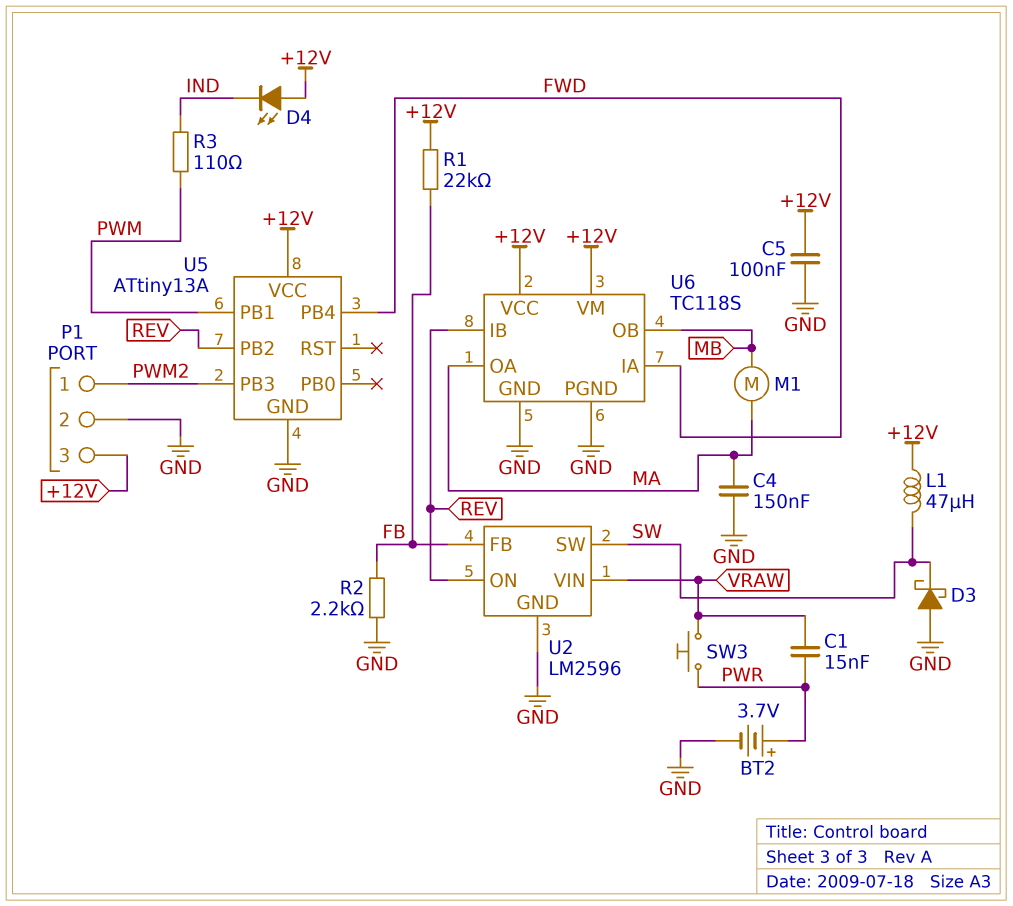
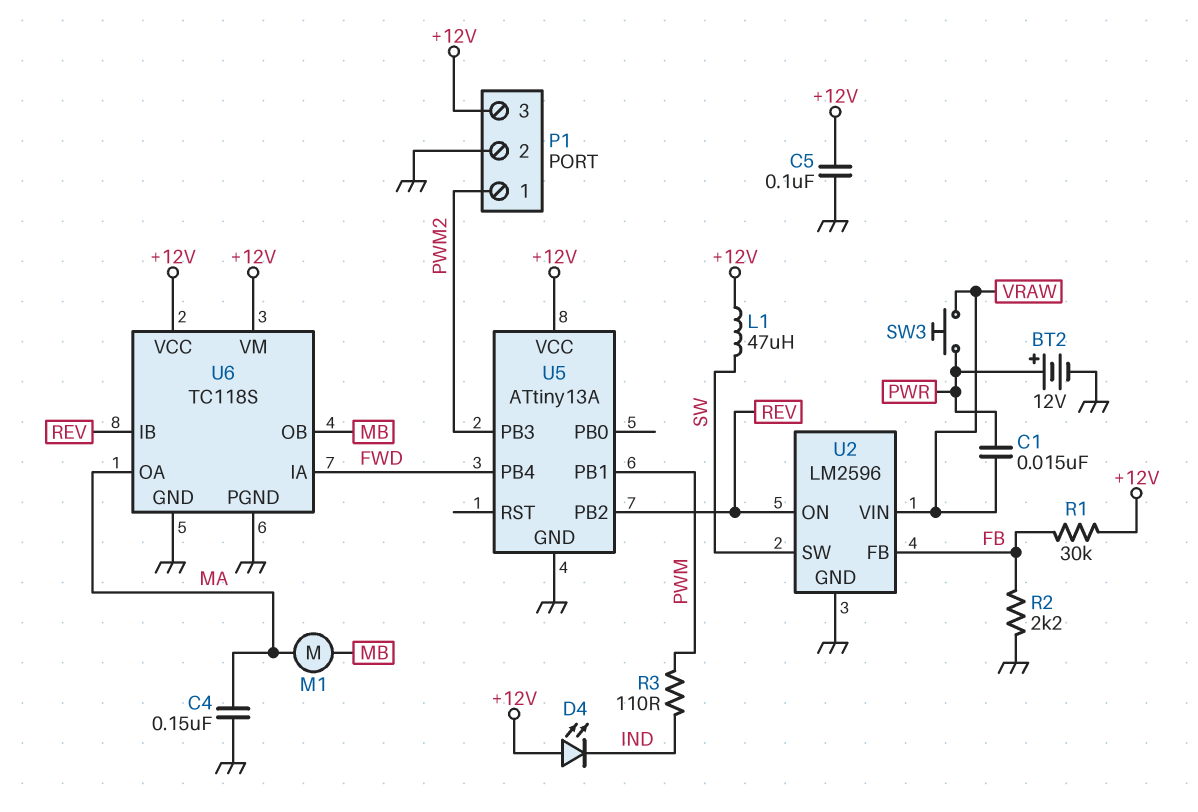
BT2: 3.7V (plus PWR, minus GND) -> 12V (plus PWR, minus GND)
D3: schottky (A GND, K SW) -> none
R1: 22k (+12V, FB) -> 30k (+12V, FB)

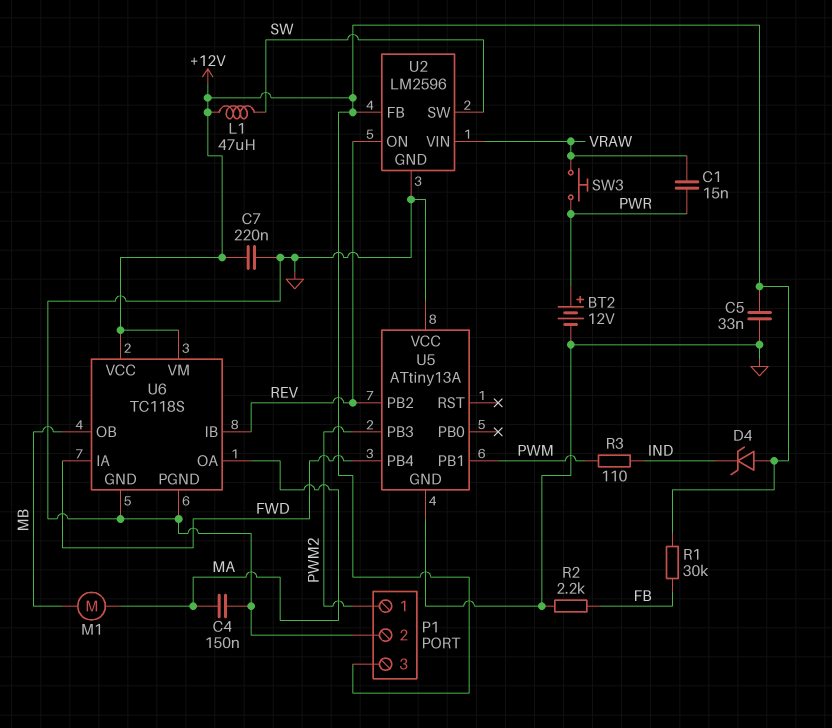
C5: 100nF (+12V, GND) -> 33nF (+12V, GND)
C7: none -> 220nF (+12V, GND)
D4: LED (A +12V, K IND) -> zener (A +12V, K IND)
U2 pin FB: FB -> +12V
U5 pin VCC: +12V -> GND

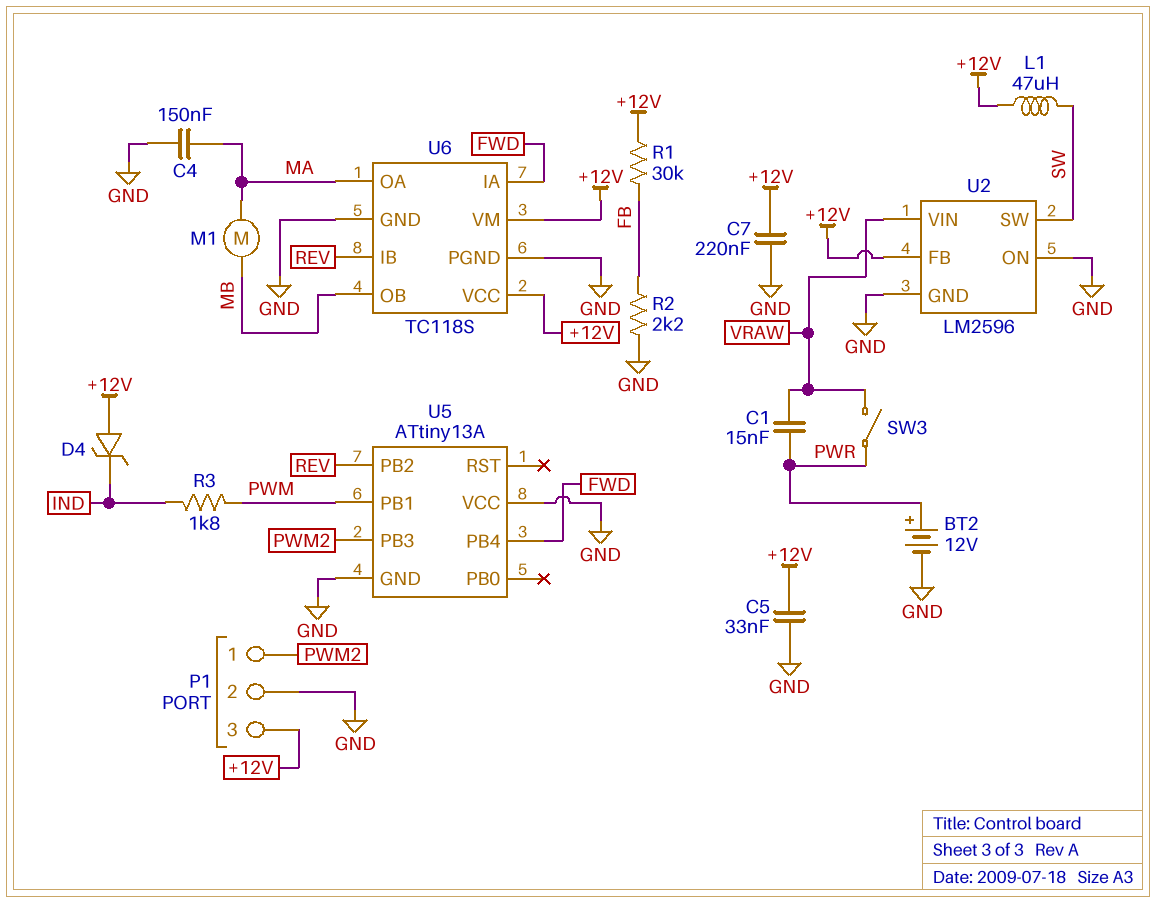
R3: 110 (IND, PWM) -> 1.8k (IND, PWM)
SW3: button (PWR, VRAW) -> switch (PWR, VRAW)
U2 pin ON: REV -> GND

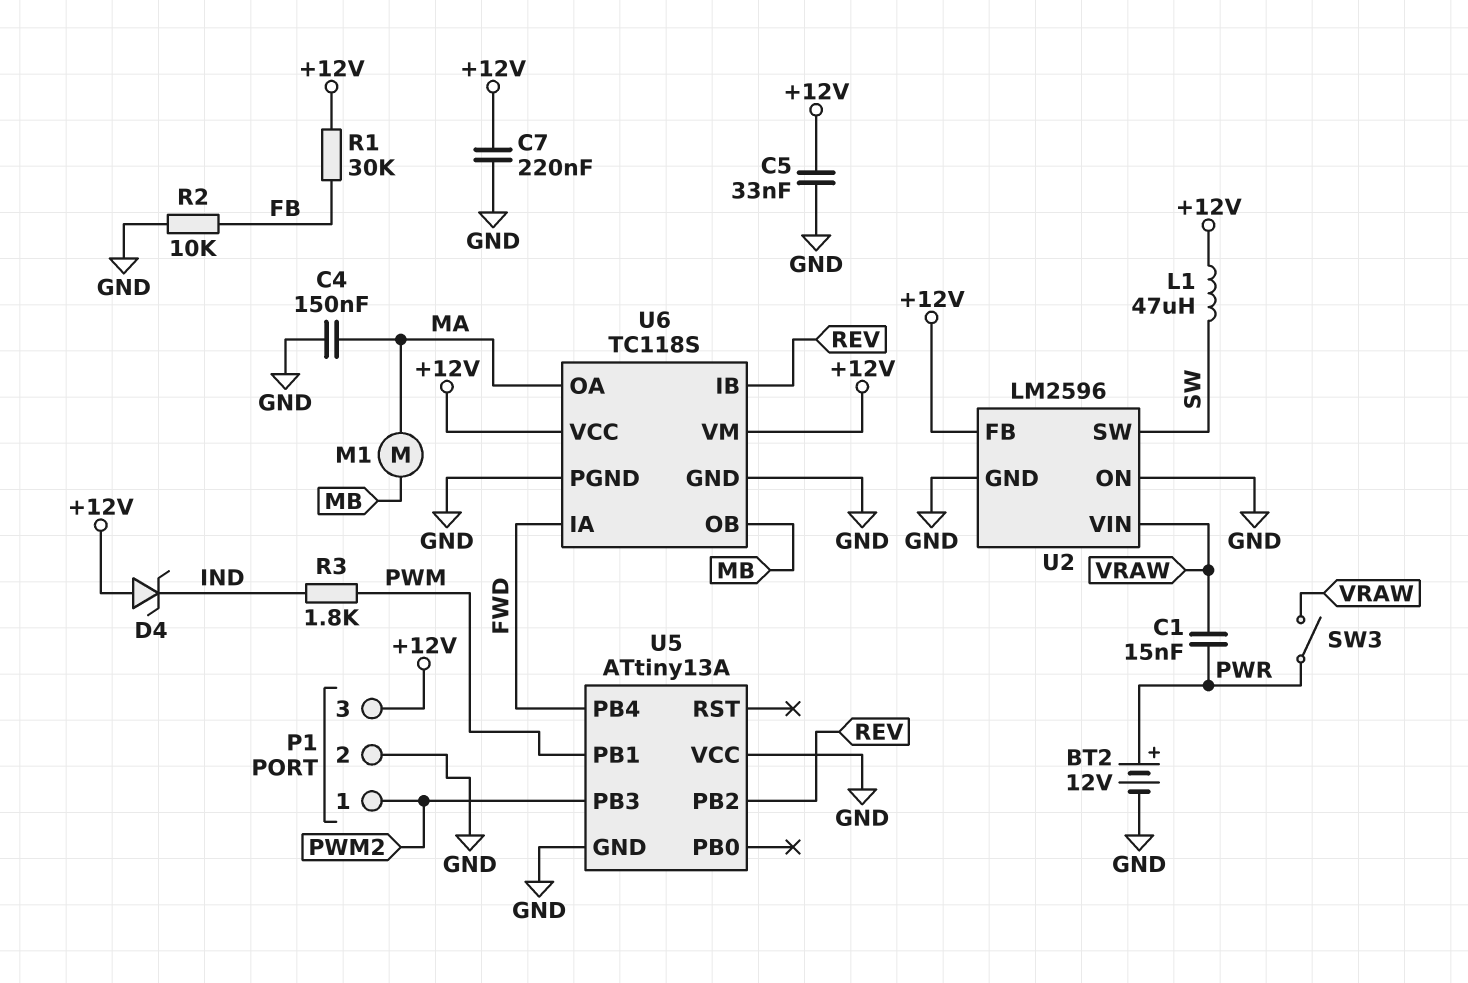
R2: 2.2k (FB, GND) -> 10k (FB, GND)

